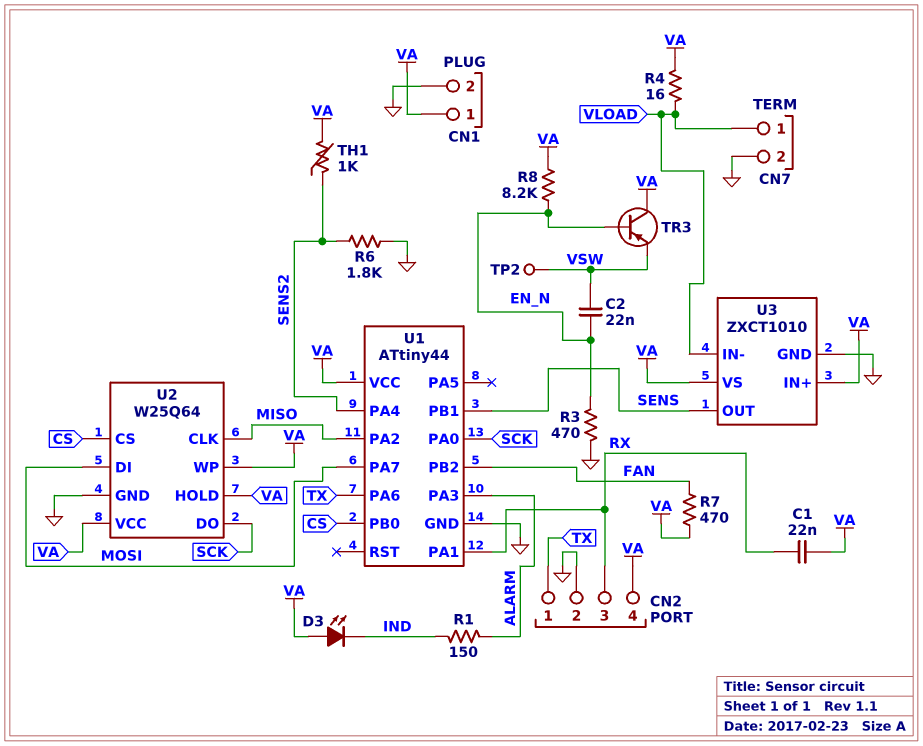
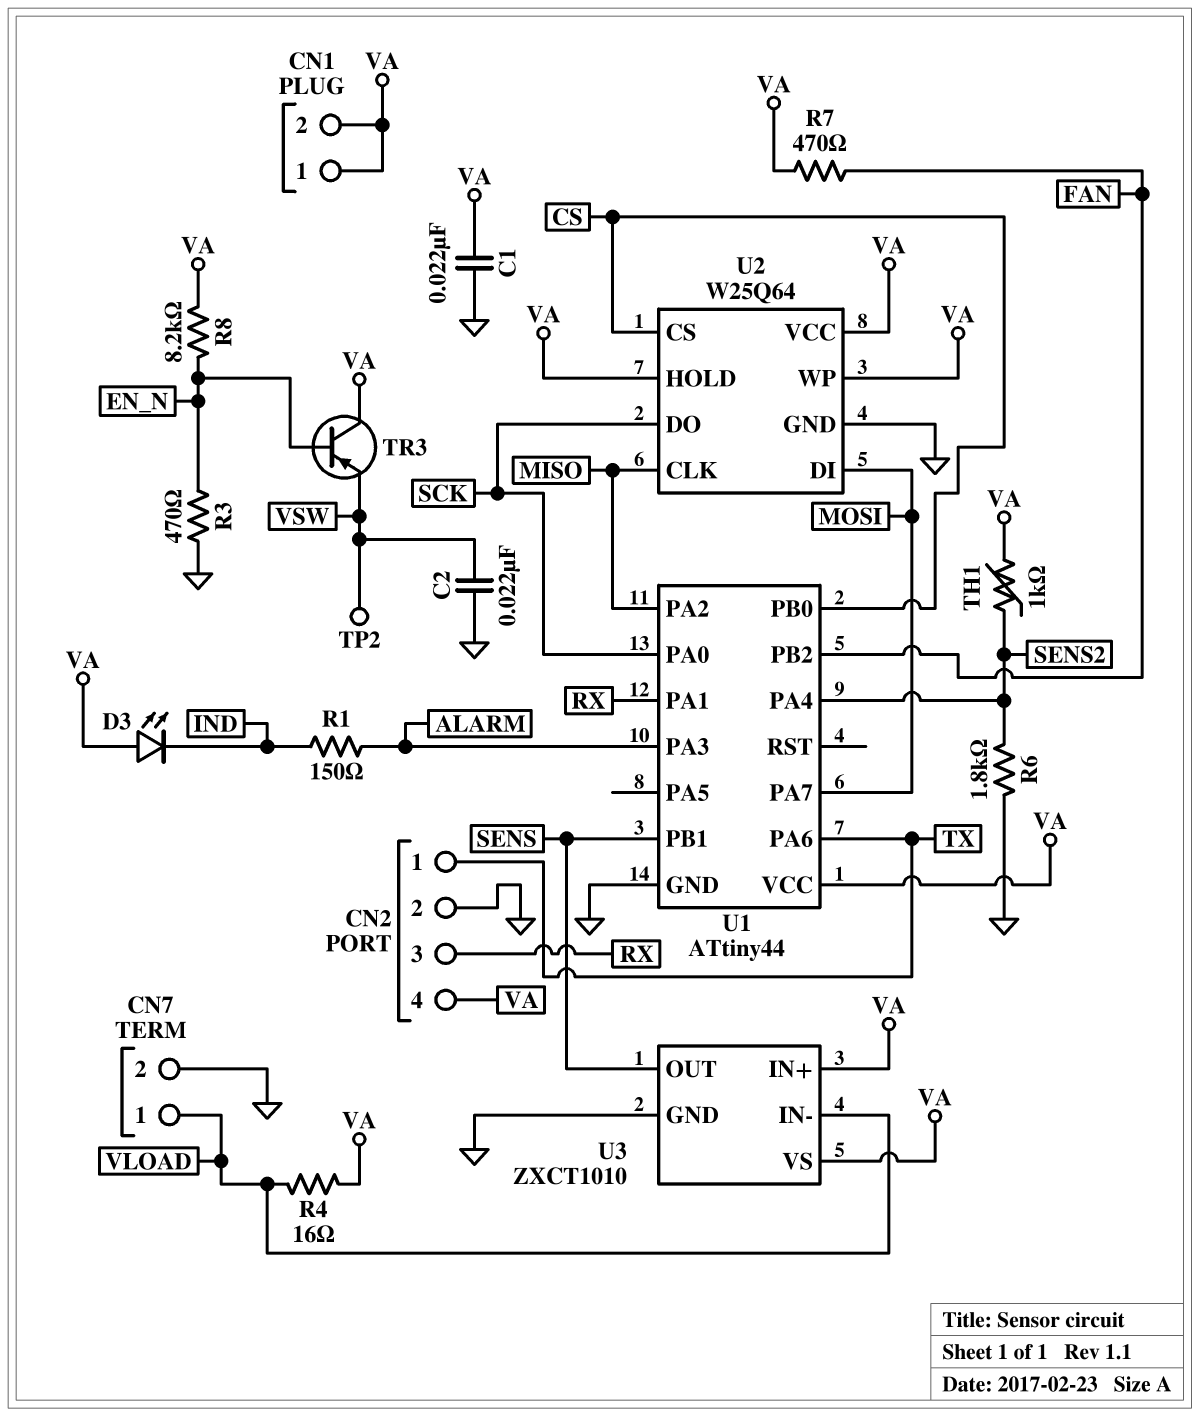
C1: 22nF (RX, VA) -> 22nF (GND, VA)
C2: 22nF (EN_N, VSW) -> 22nF (GND, VSW)
CN1 pin 2: GND -> VA

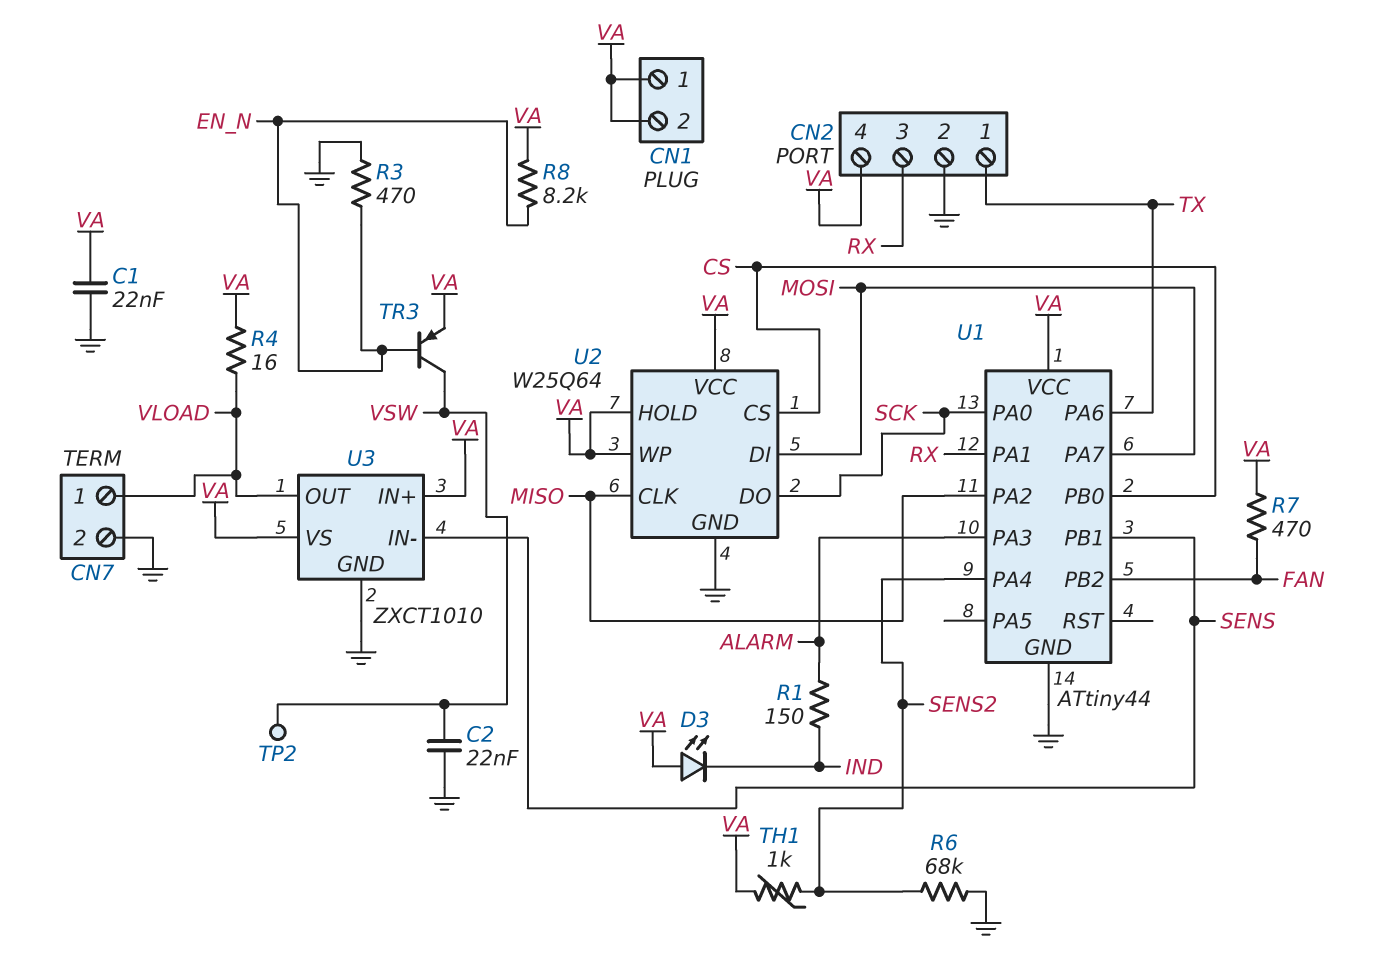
R6: 1.8k (GND, SENS2) -> 68k (GND, SENS2)
TR3: PNP (B EN_N, C VA, E VSW) -> PNP (B EN_N, C VSW, E VA)
U3 pin IN-: VLOAD -> SENS
U3 pin OUT: SENS -> VLOAD

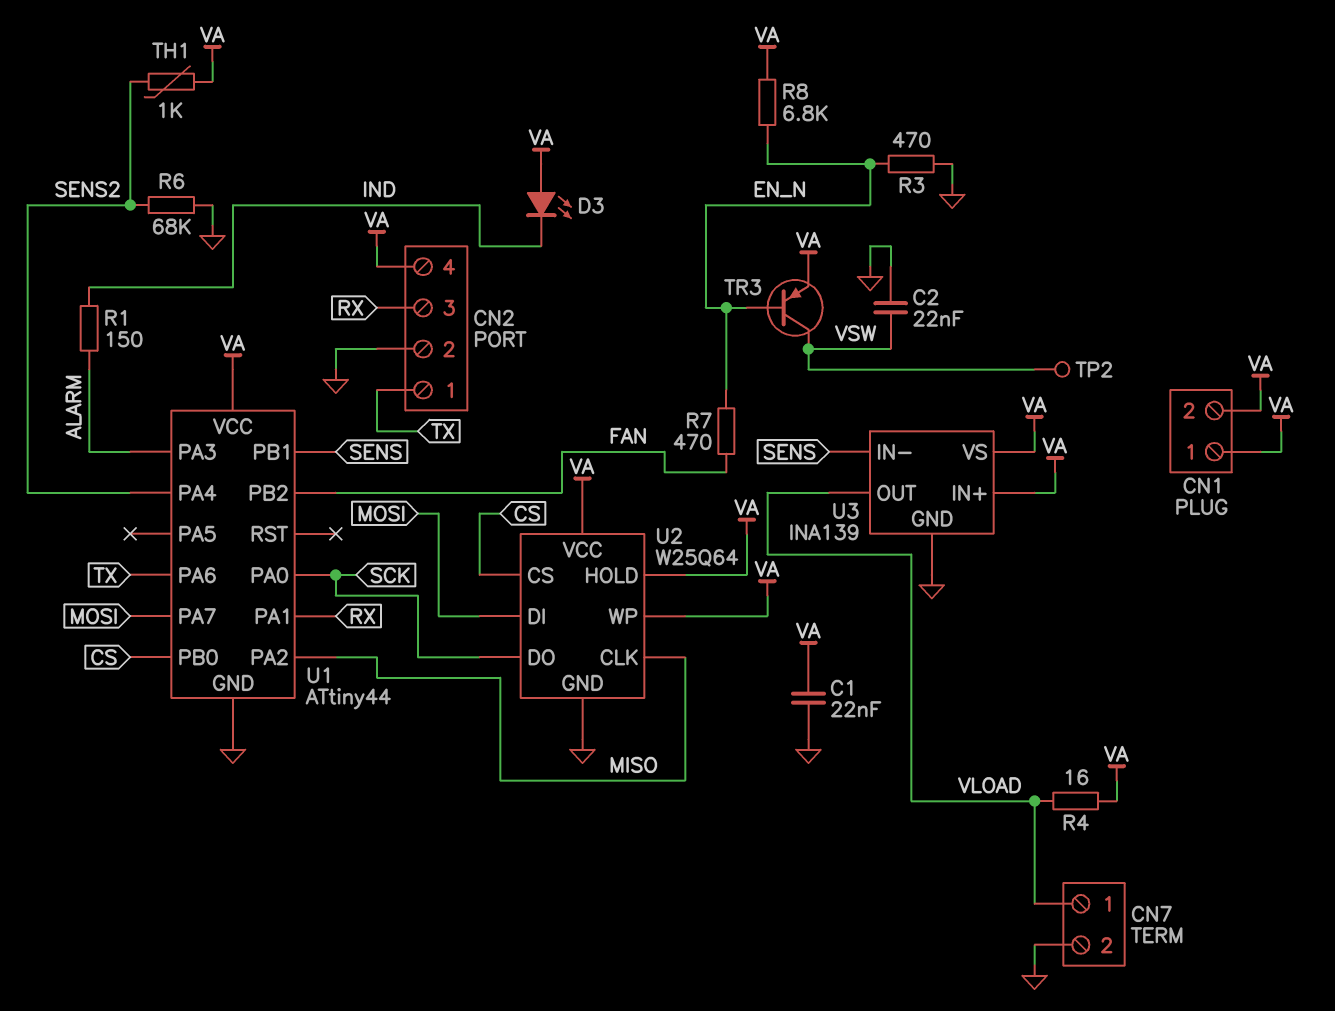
R7: 470 (FAN, VA) -> 470 (EN_N, FAN)
R8: 8.2k (EN_N, VA) -> 6.8k (EN_N, VA)
U3: ZXCT1010 -> INA139

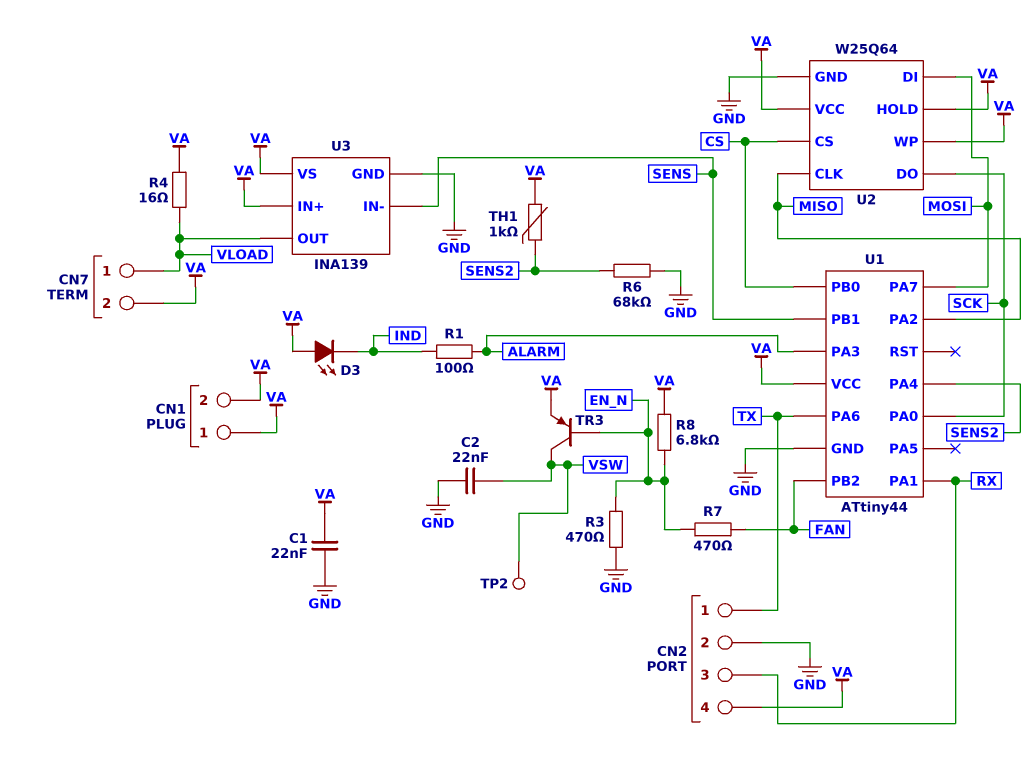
CN7 pin 2: GND -> VA
R1: 150 (ALARM, IND) -> 100 (ALARM, IND)

